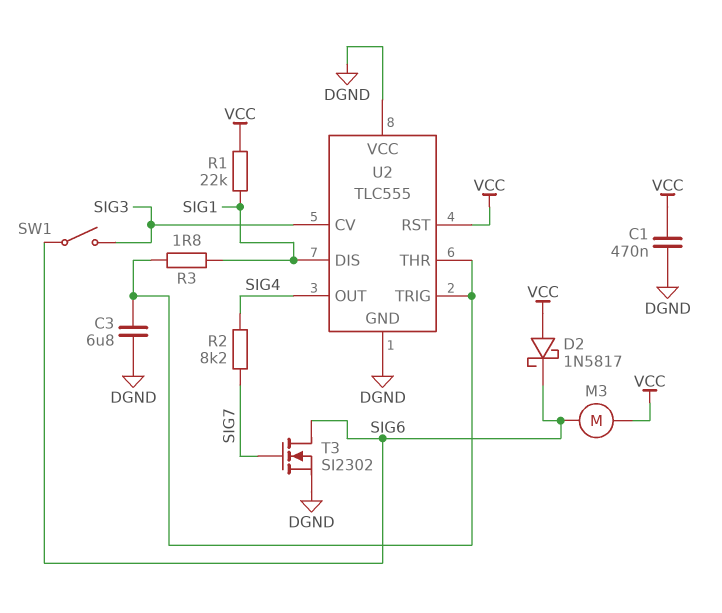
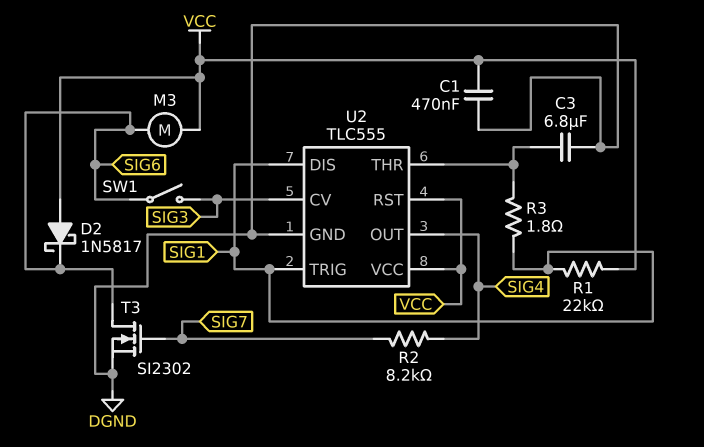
U2 pin TRIG: U2/THR -> SIG1
U2 pin VCC: DGND -> VCC

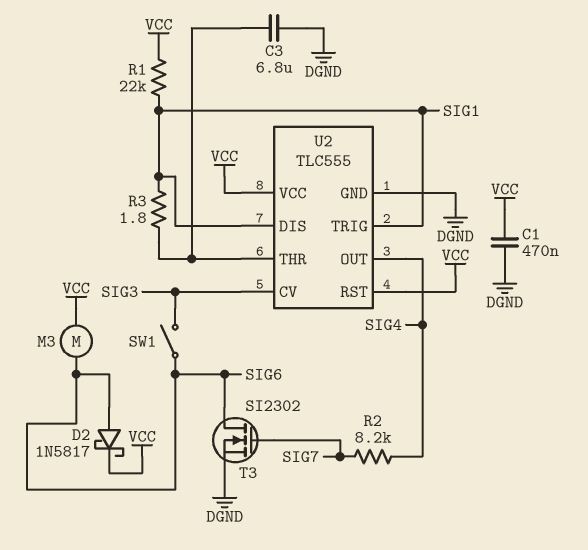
D2: schottky 1N5817 (A VCC, K SIG6) -> schottky 1N5817 (A SIG6, K VCC)

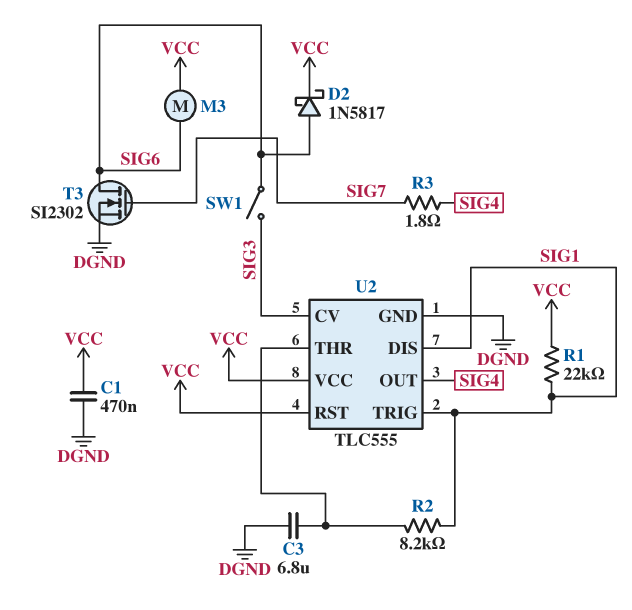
R2: 8.2k (SIG4, SIG7) -> 8.2k (SIG1, U2/THR)
R3: 1.8 (SIG1, U2/THR) -> 1.8 (SIG4, SIG7)

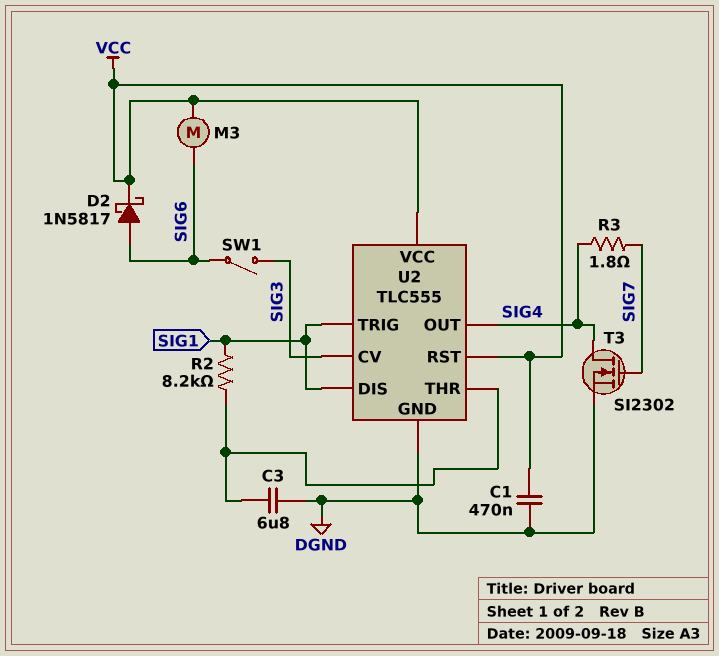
R1: 22k (SIG1, VCC) -> none
T3: NMOS SI2302 (G SIG7, D SIG6, S DGND) -> NMOS SI2302 (G SIG7, D SIG4, S DGND)

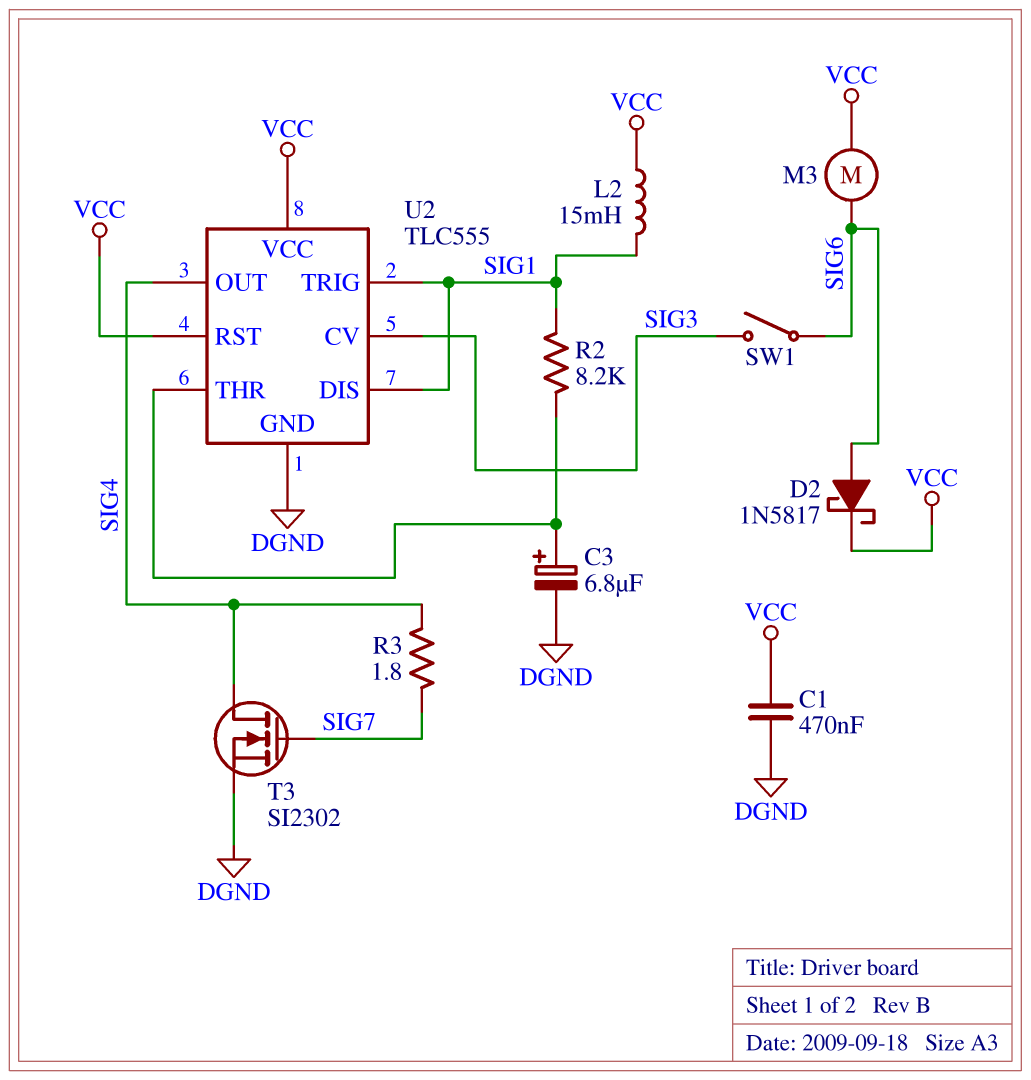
C3: 6.8uF (DGND, U2/THR) -> 6.8uF (plus U2/THR, minus DGND)
L2: none -> 15mH (SIG1, VCC)

